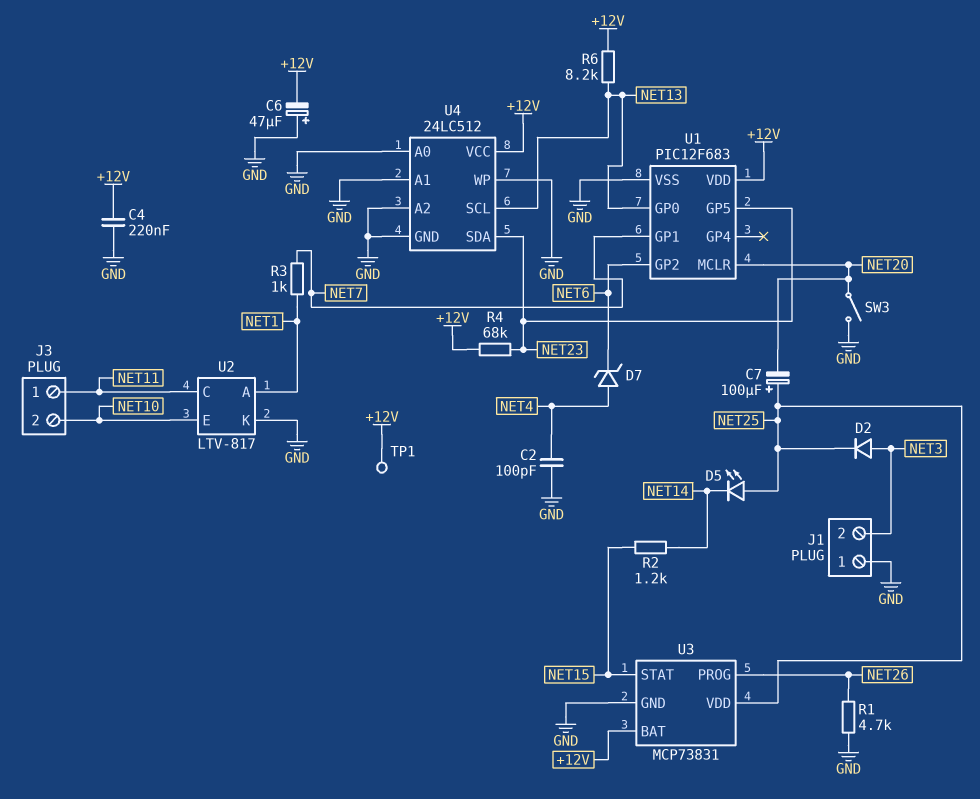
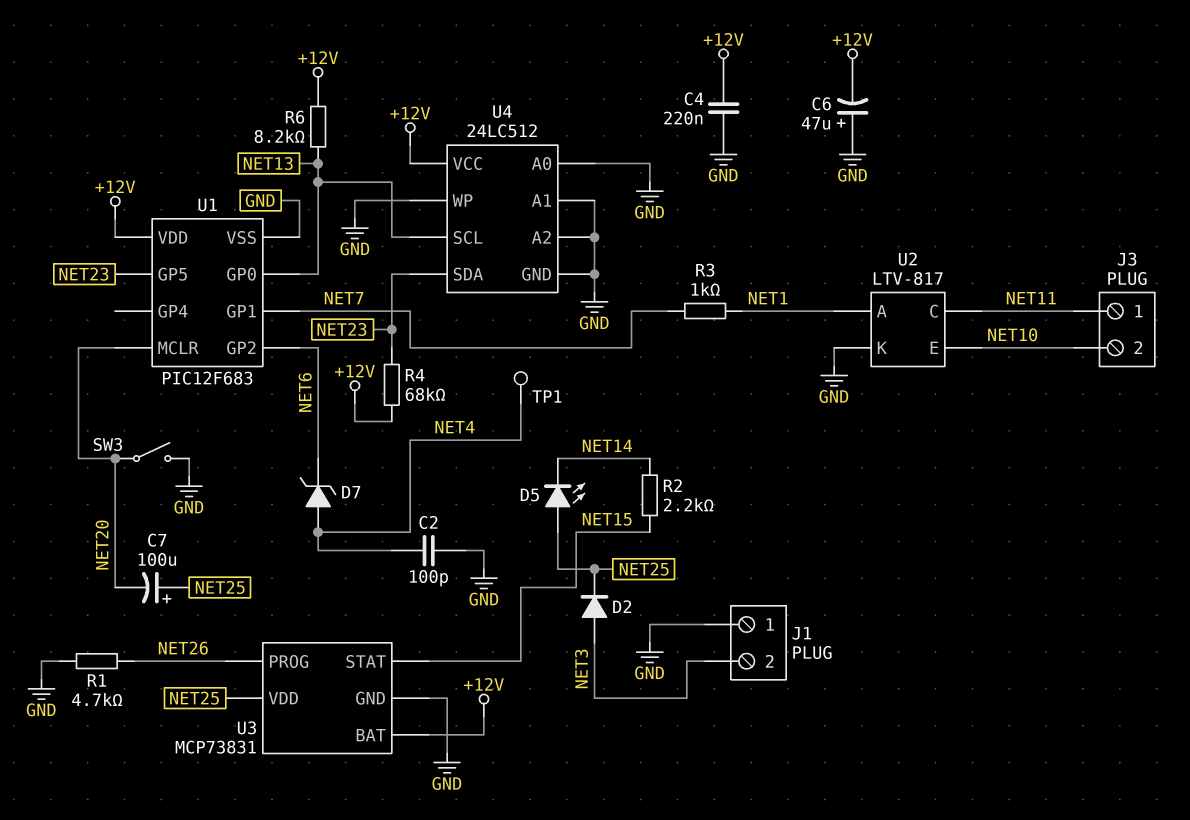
R2: 1.2k (NET14, NET15) -> 2.2k (NET14, NET15)
TP1: test point (+12V) -> test point (NET4)

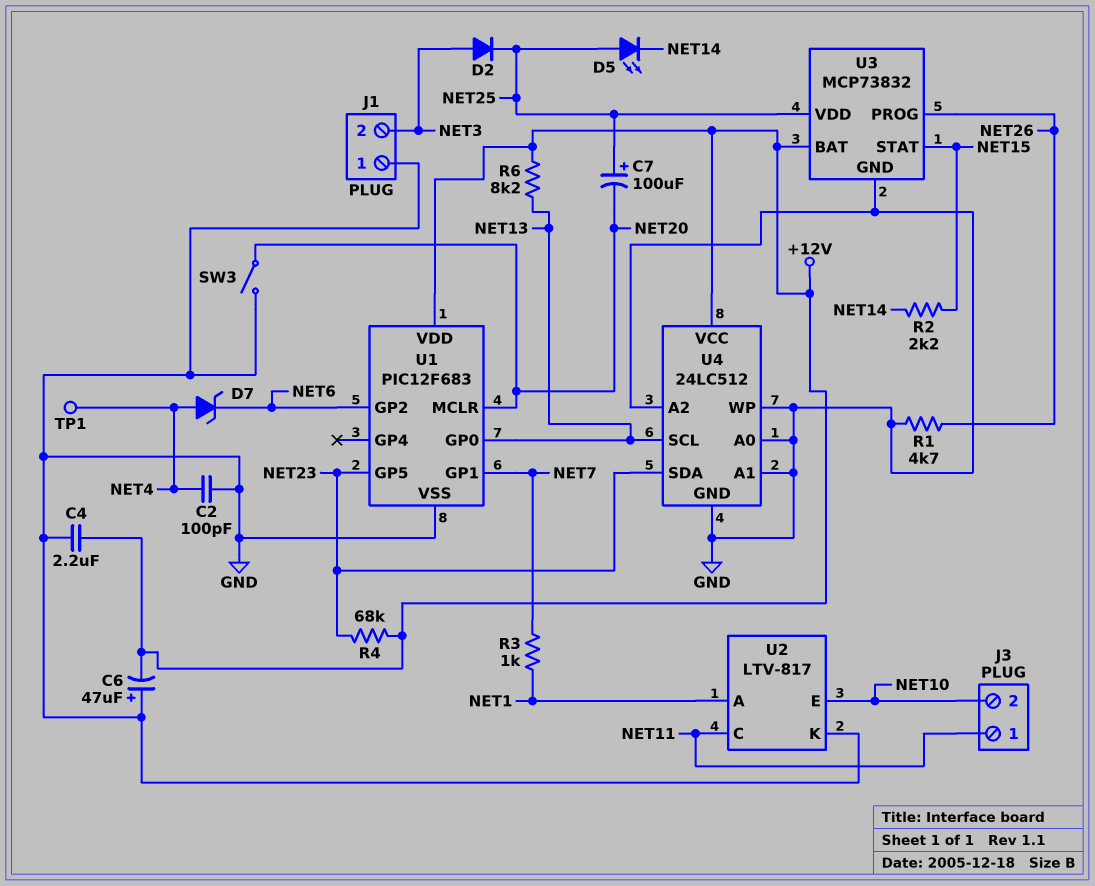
C4: 220nF (+12V, GND) -> 2.2uF (+12V, GND)
U3: MCP73831 -> MCP73832

